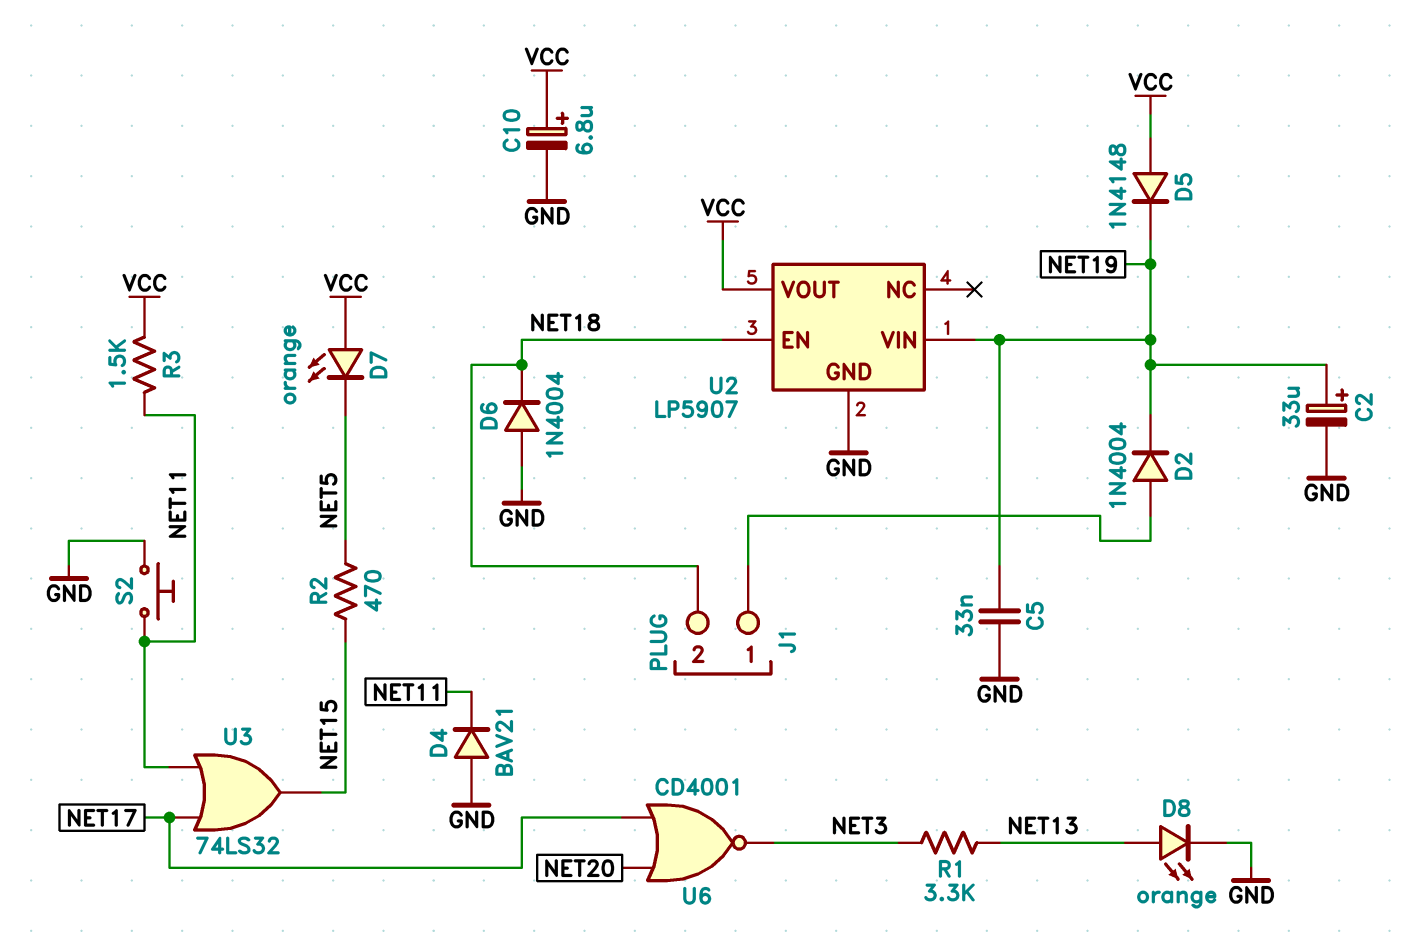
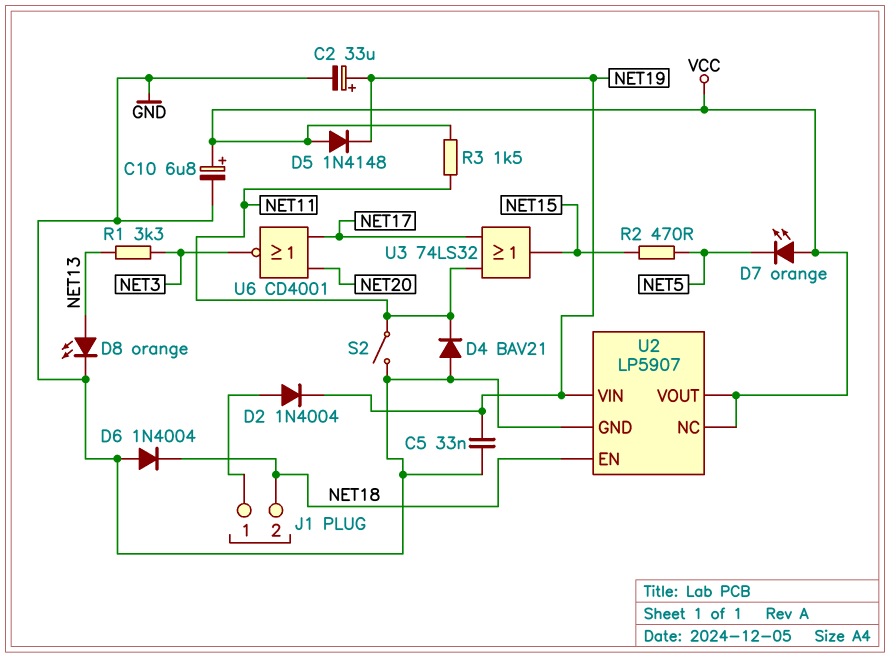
S2: button (GND, NET11) -> switch (GND, NET11)
U2 pin NC: none -> VCC

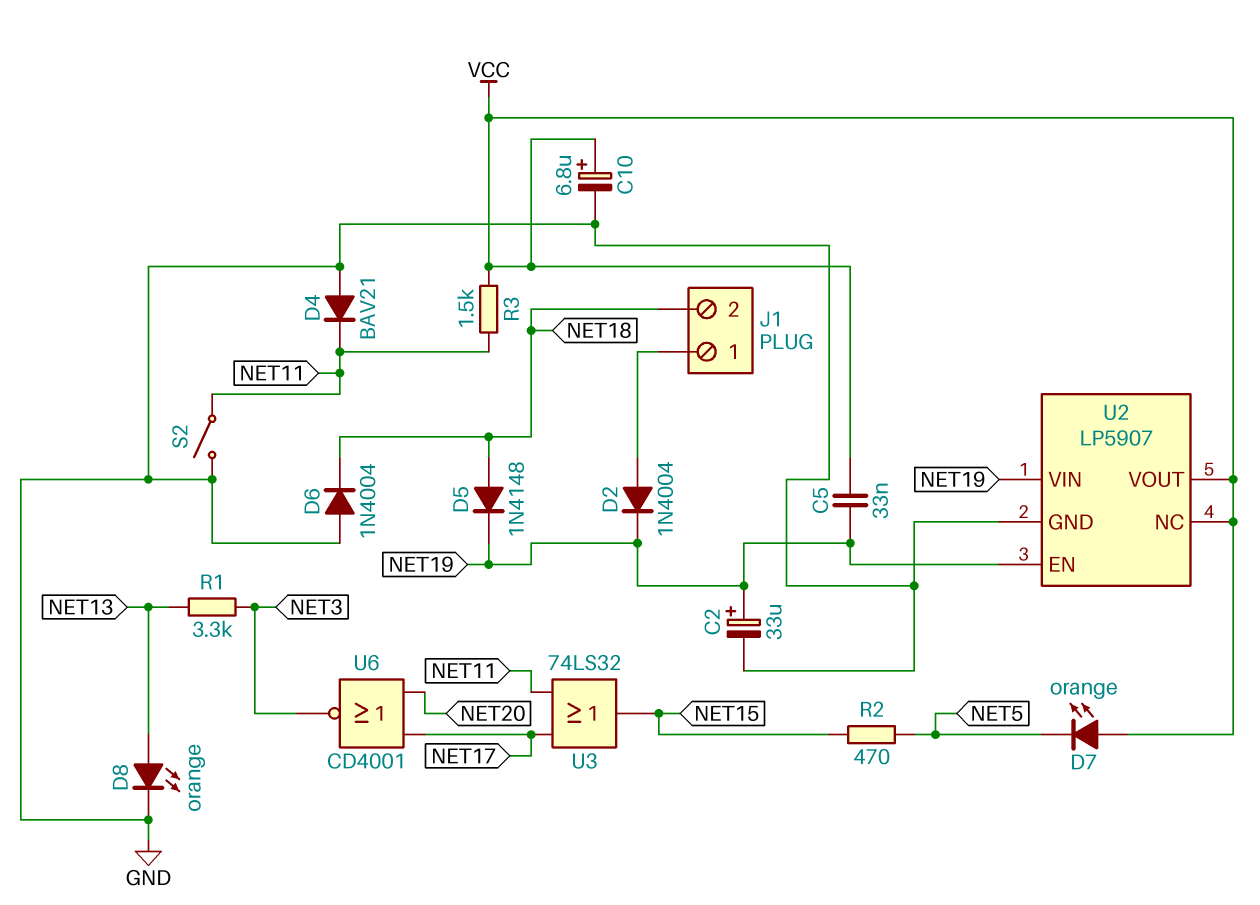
C5: 33nF (GND, NET19) -> 33nF (NET19, VCC)
D5: diode 1N4148 (A VCC, K NET19) -> diode 1N4148 (A NET18, K NET19)
U2 pin EN: NET18 -> NET19

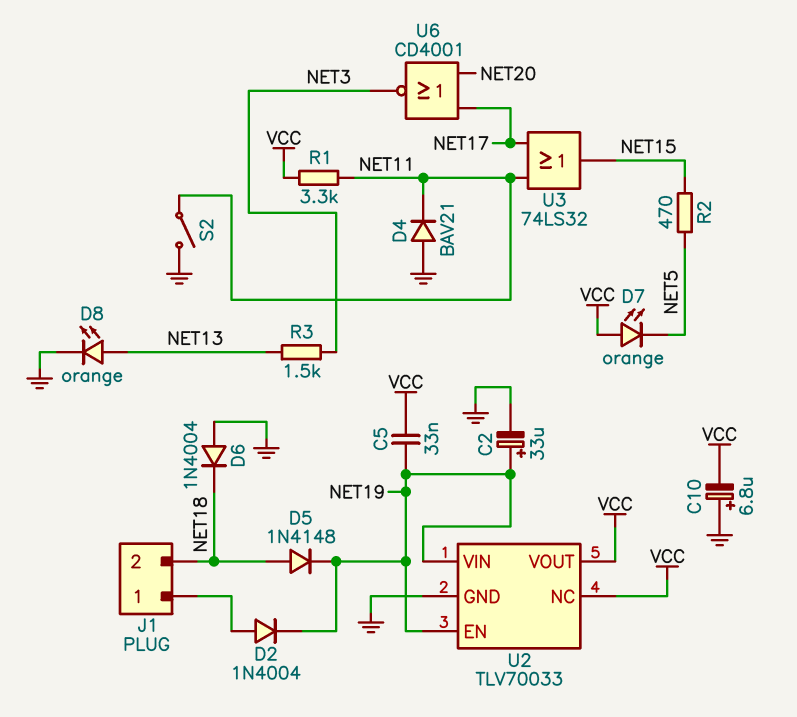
C10: 6.8uF (plus VCC, minus GND) -> 6.8uF (plus GND, minus VCC)
R1: 3.3k (NET3, NET13) -> 3.3k (NET11, VCC)
R3: 1.5k (NET11, VCC) -> 1.5k (NET3, NET13)
U2: LP5907 -> TLV70033

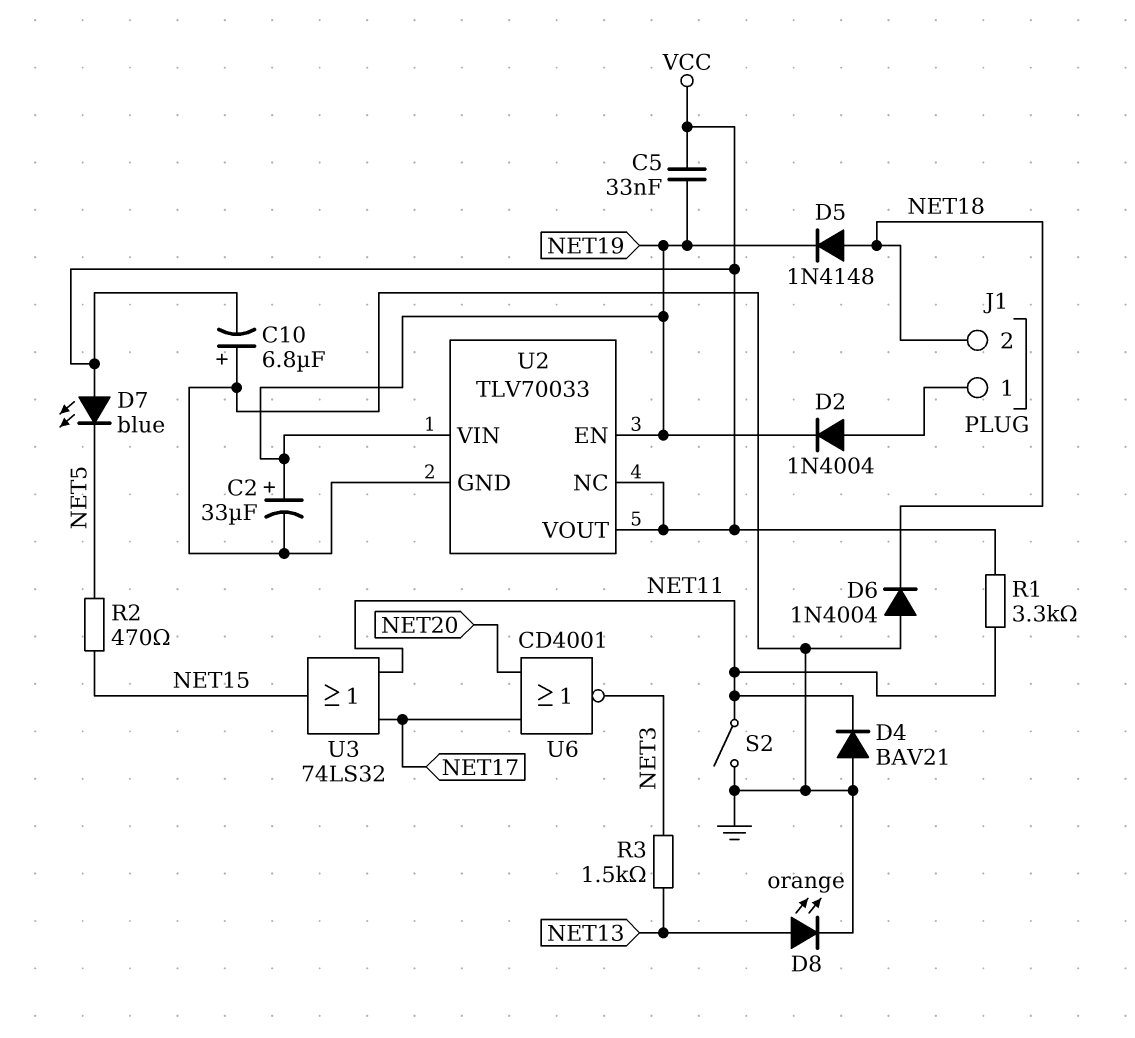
D7: LED orange (A VCC, K NET5) -> LED blue (A VCC, K NET5)

